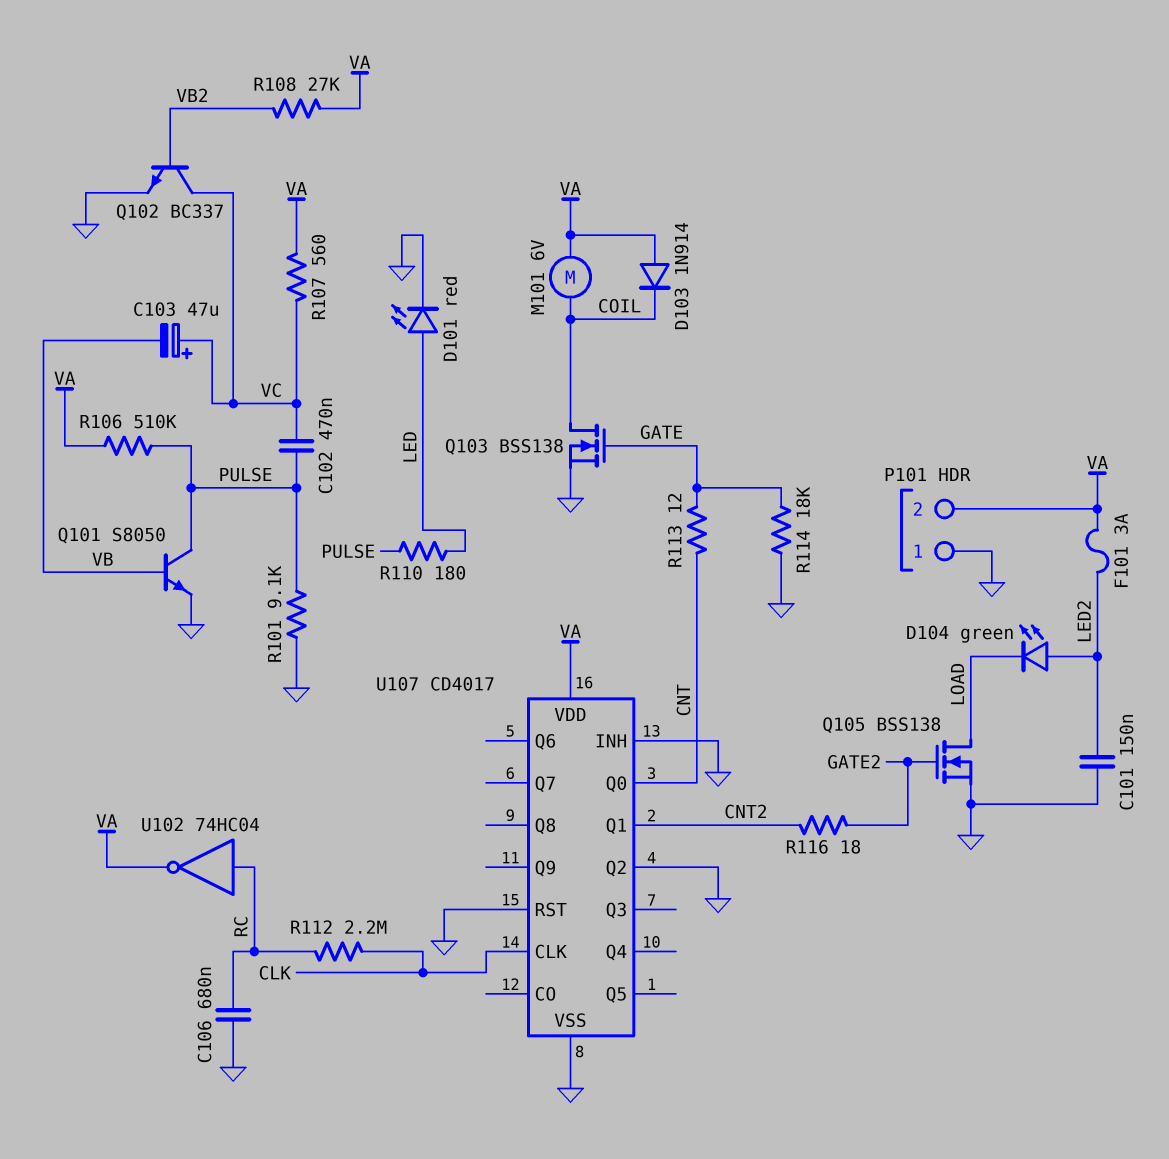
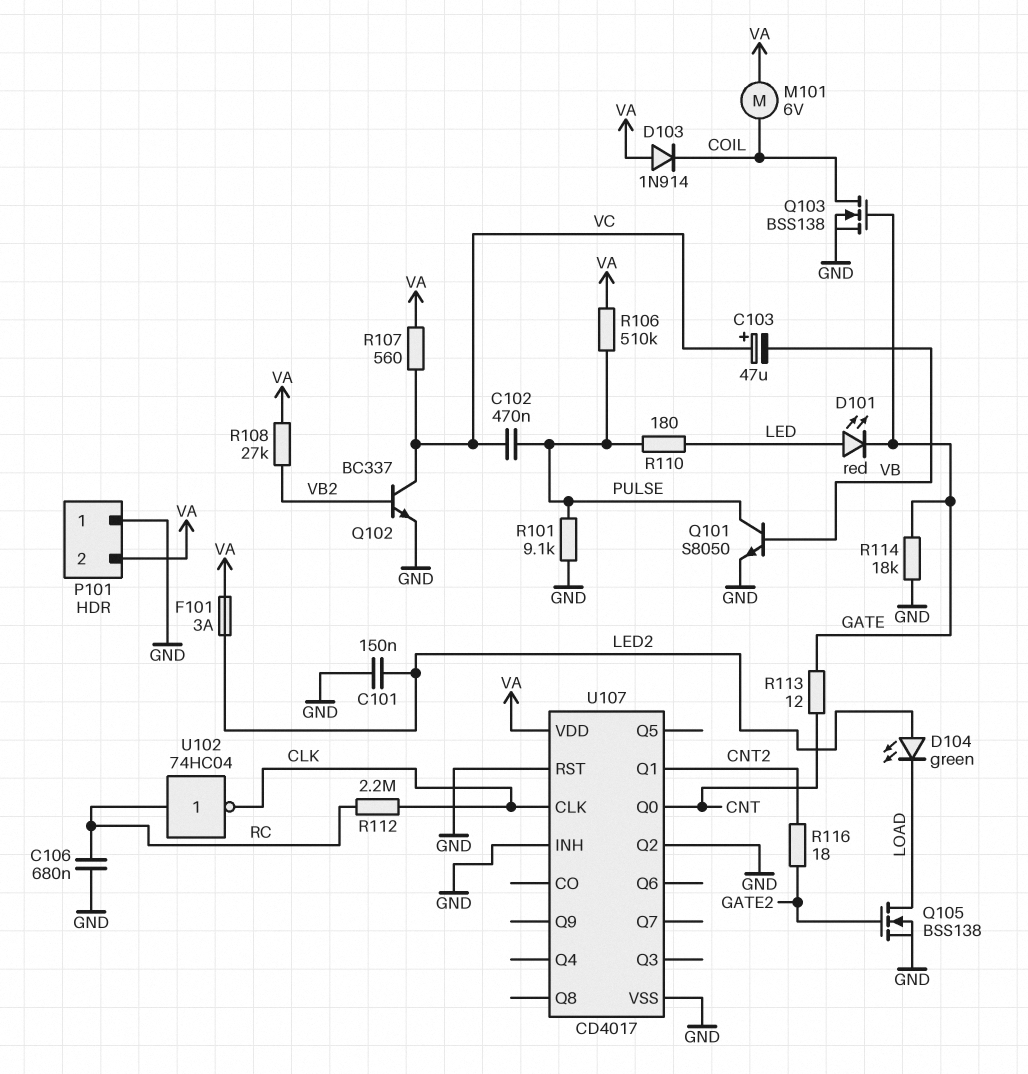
D101: LED red (A LED, K GND) -> LED red (A LED, K GATE)
U102: NOT 74HC04 (in RC, out VA) -> NOT 74HC04 (in RC, out CLK)

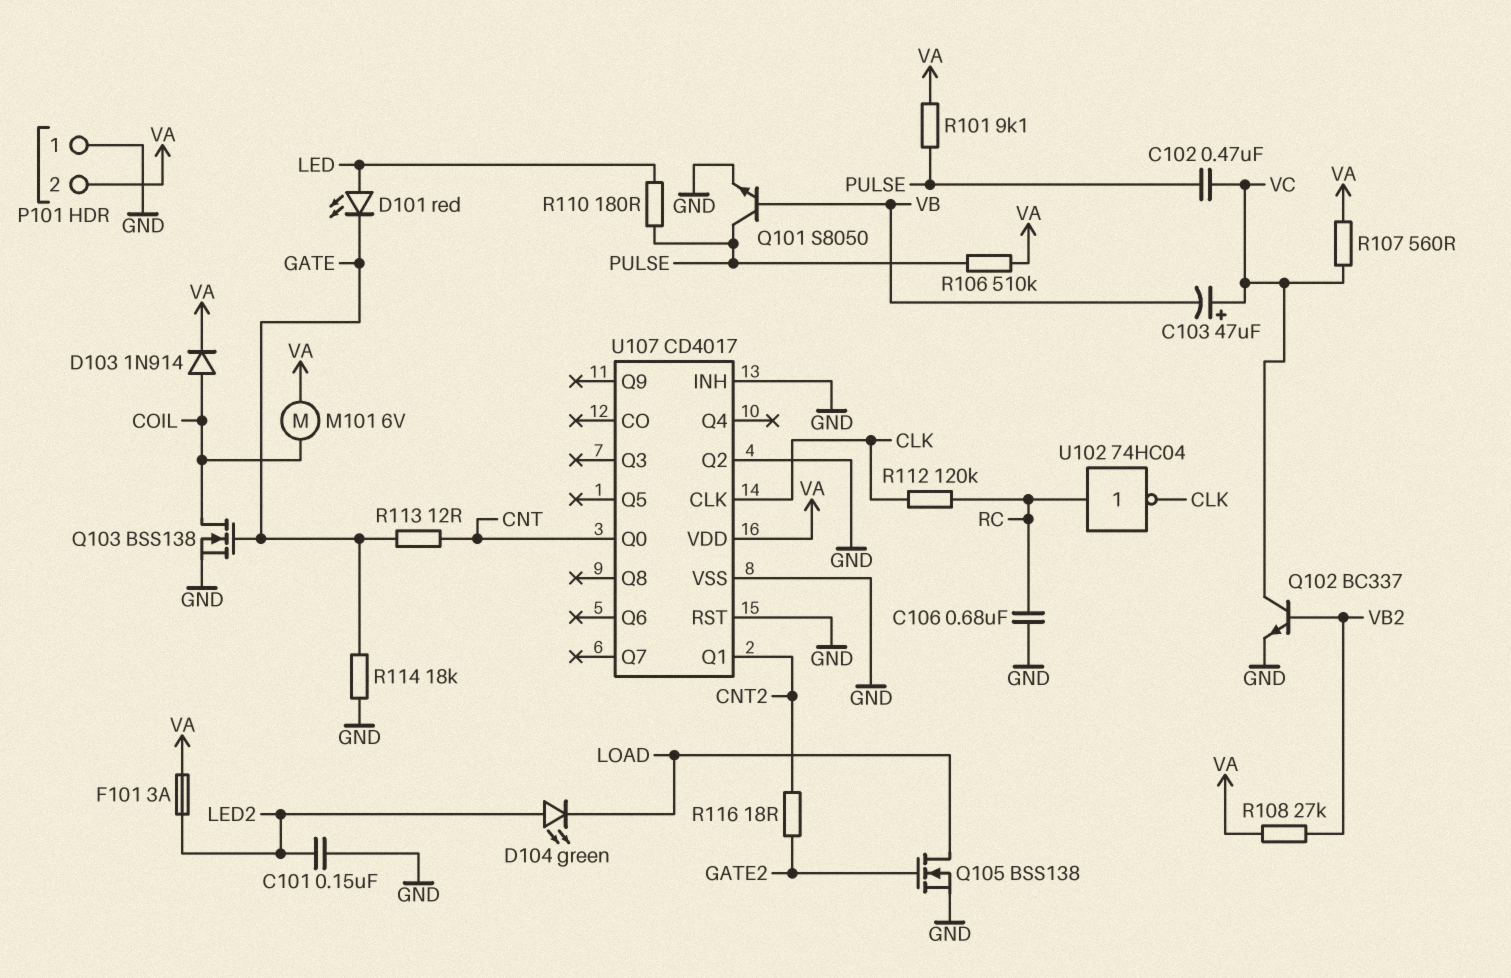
D103: diode 1N914 (A VA, K COIL) -> diode 1N914 (A COIL, K VA)
R101: 9.1k (GND, PULSE) -> 9.1k (PULSE, VA)
R112: 2.2M (CLK, RC) -> 120k (CLK, RC)

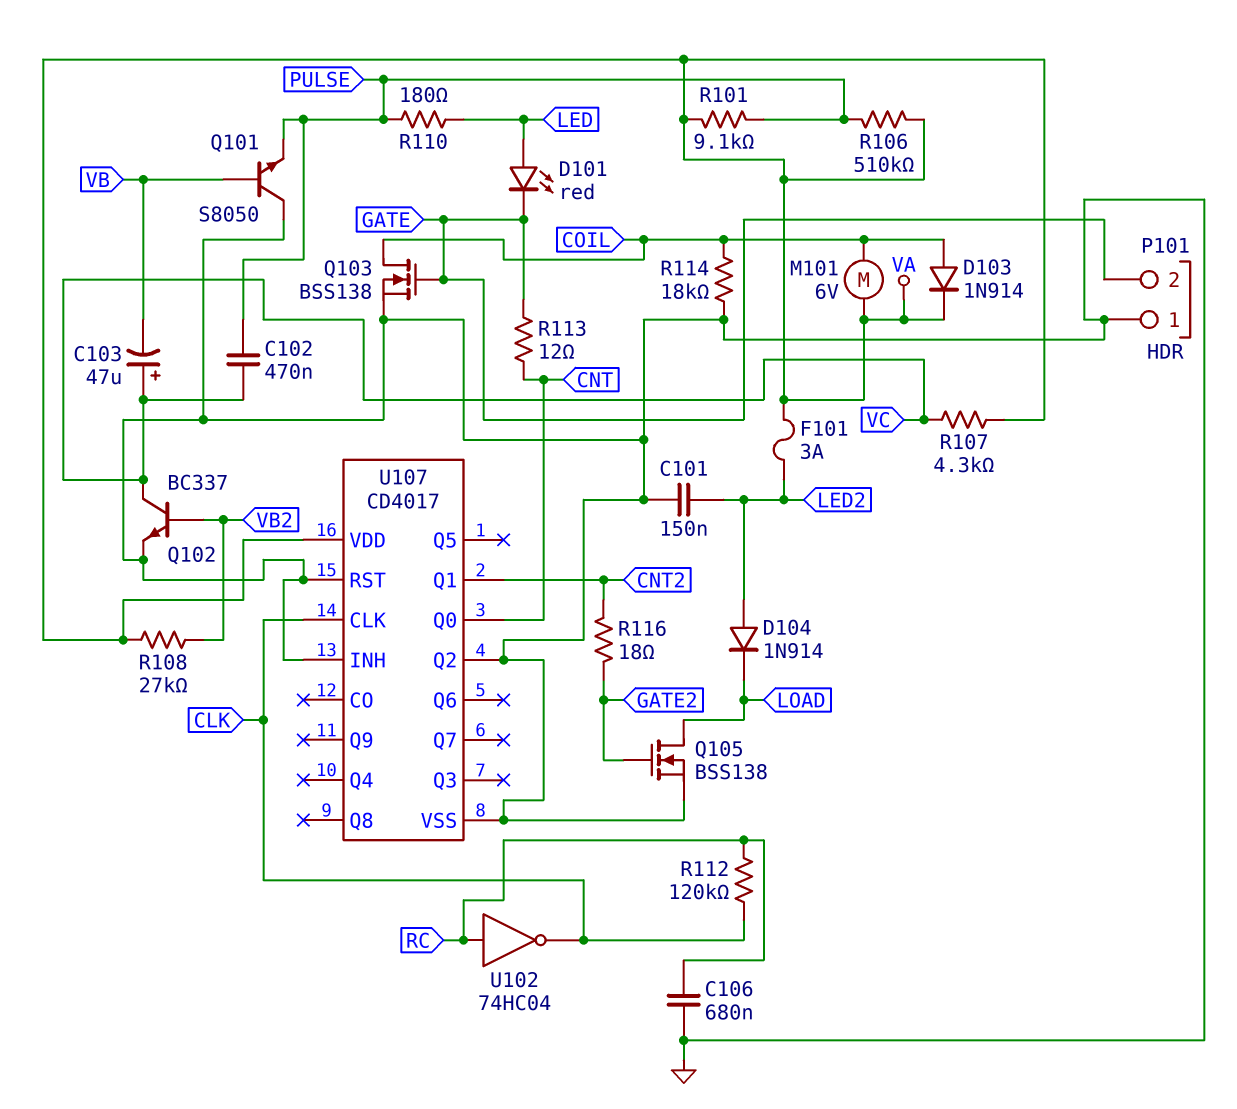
D104: LED green (A LED2, K LOAD) -> diode 1N914 (A LED2, K LOAD)
P101 pin 2: VA -> GATE
Q101: NPN S8050 (B VB, C PULSE, E GND) -> NPN S8050 (B VB, C GND, E PULSE)
R107: 560 (VA, VC) -> 4.3k (VA, VC)
R114: 18k (GATE, GND) -> 18k (COIL, GND)

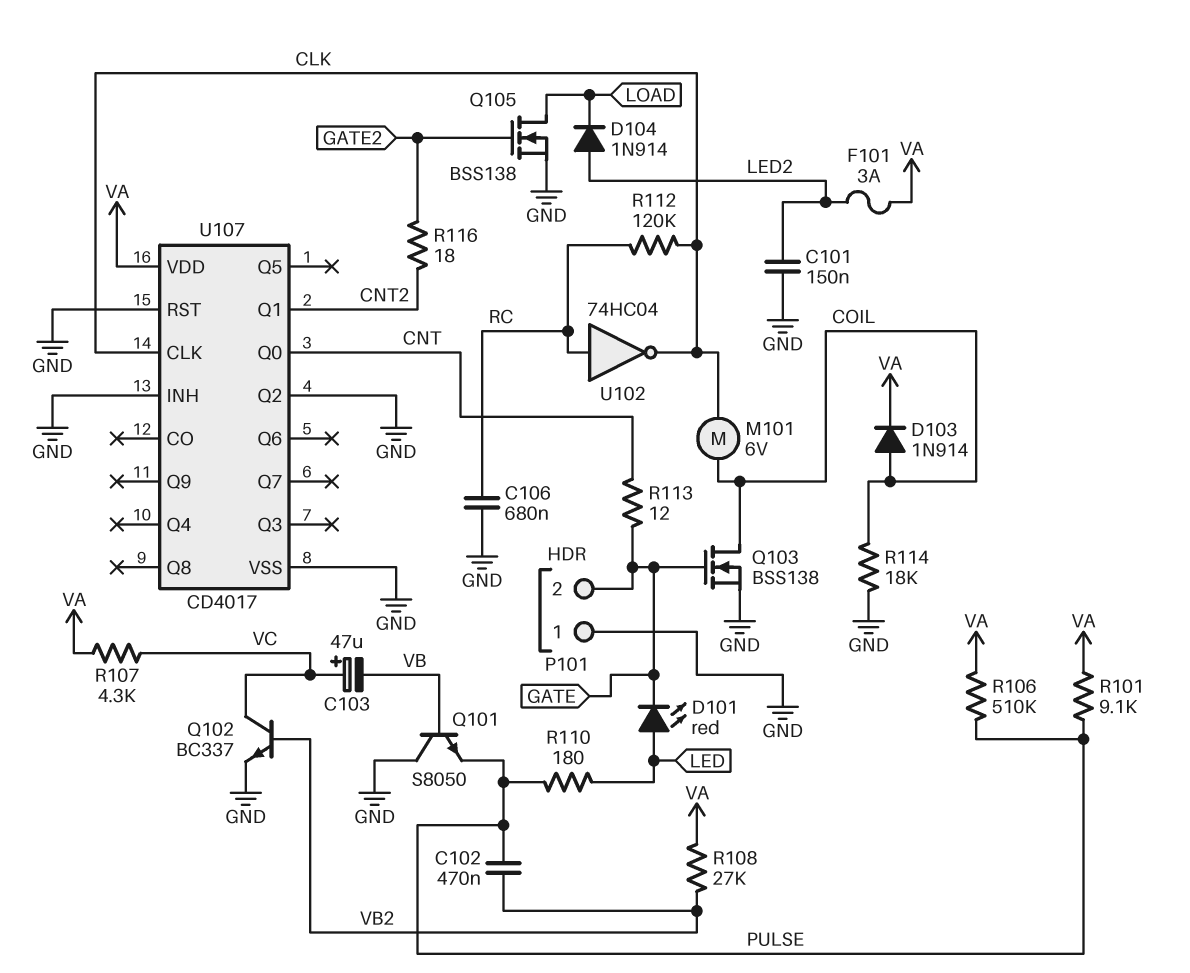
C102: 470nF (PULSE, VC) -> 470nF (PULSE, VB2)
M101: motor 6V (COIL, VA) -> motor 6V (CLK, COIL)

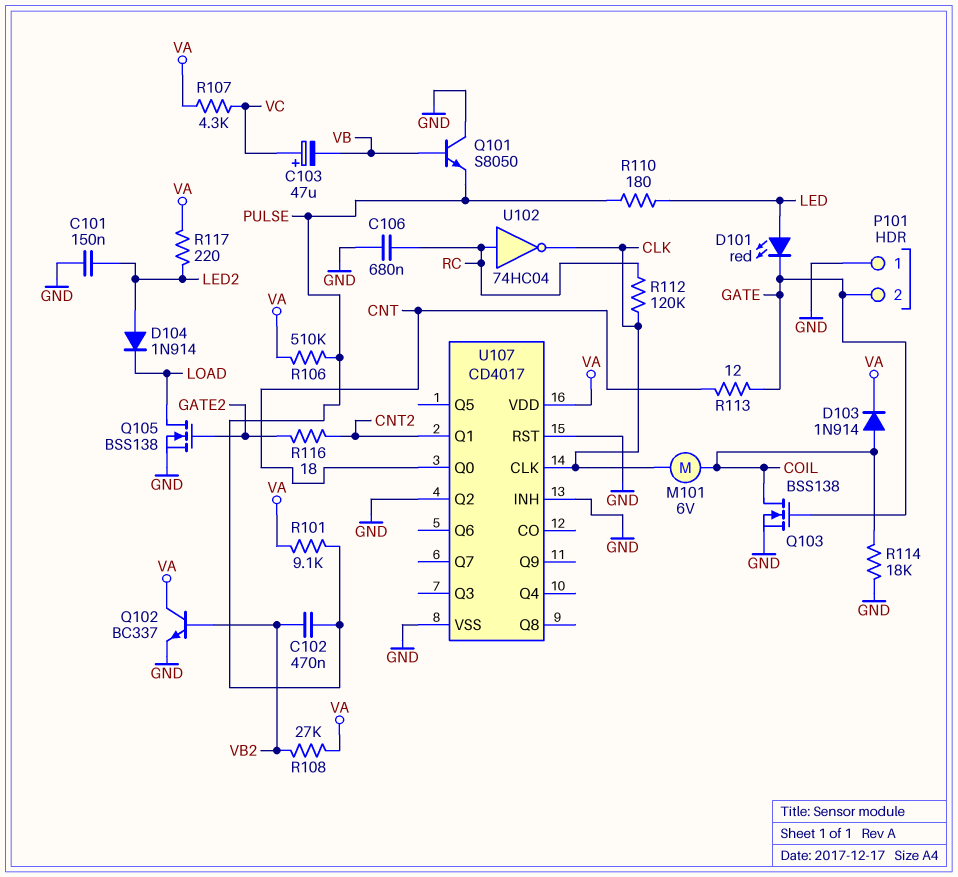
F101: 3A (LED2, VA) -> none
Q102: NPN BC337 (B VB2, C VC, E GND) -> NPN BC337 (B VB2, C VA, E GND)
R117: none -> 220 (LED2, VA)

